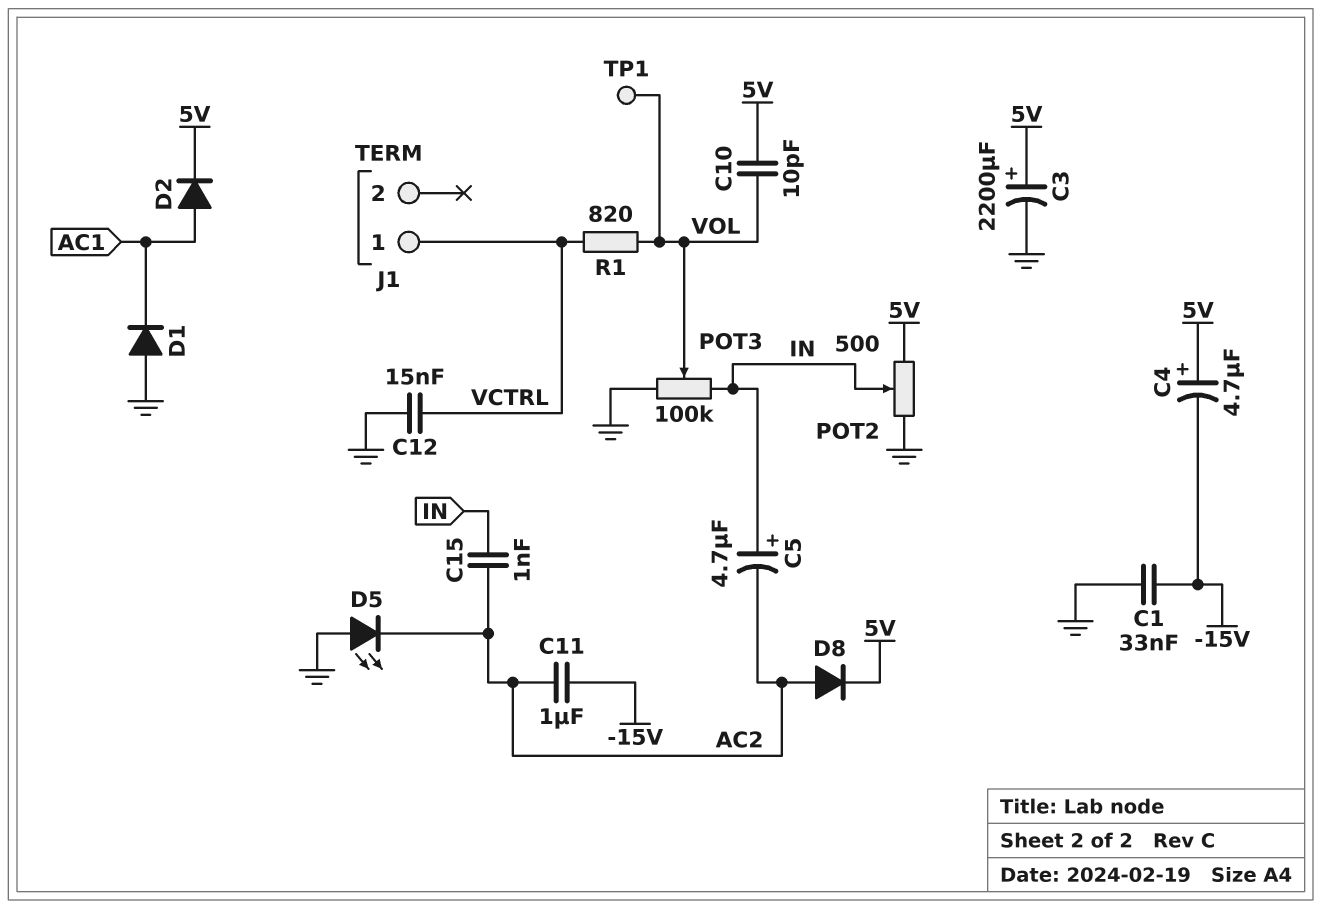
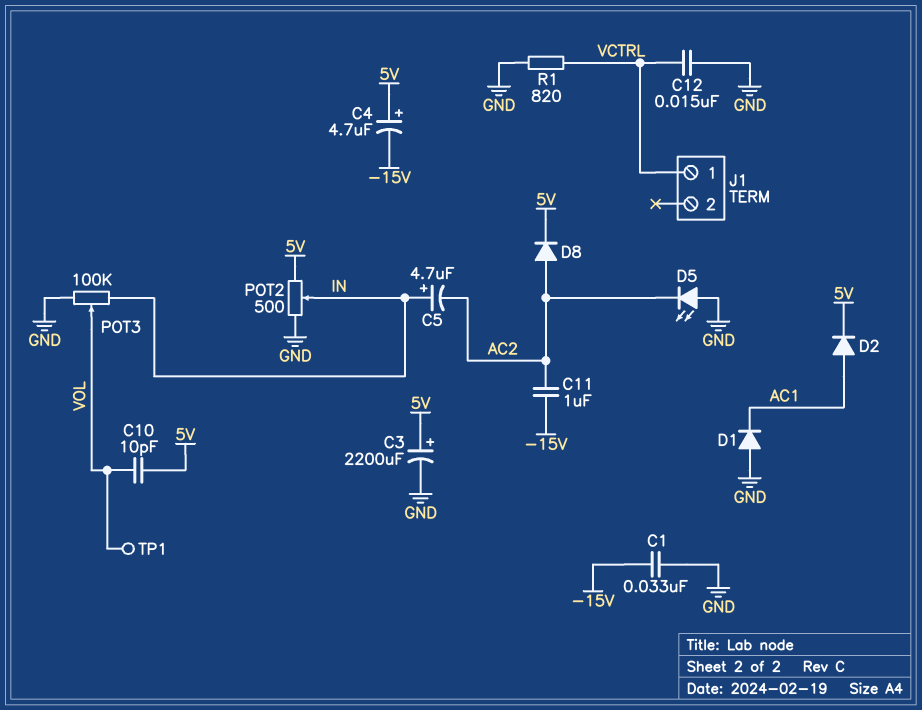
C15: 1nF (AC2, IN) -> none
R1: 820 (VCTRL, VOL) -> 820 (GND, VCTRL)

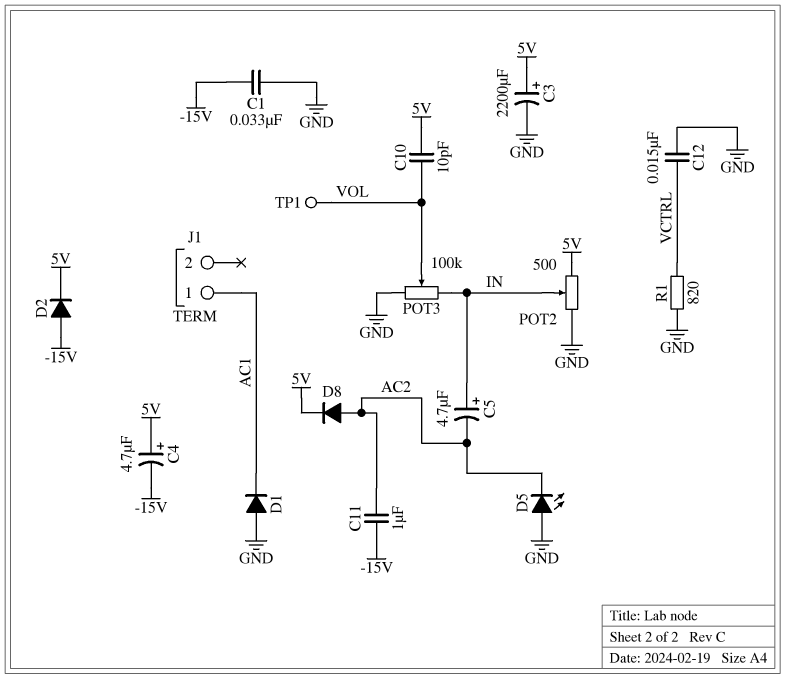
D2: diode (A AC1, K 5V) -> diode (A -15V, K 5V)
J1 pin 1: VCTRL -> AC1

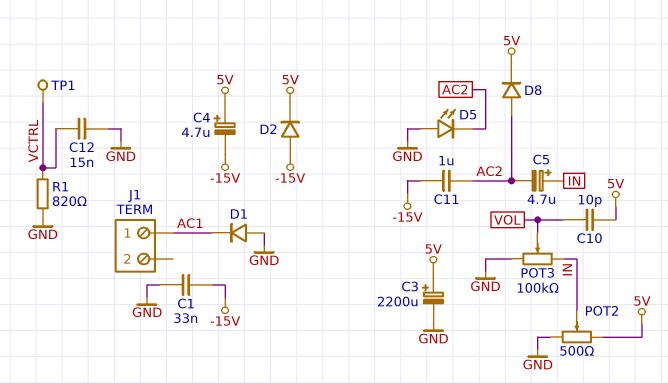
TP1: test point (VOL) -> test point (VCTRL)

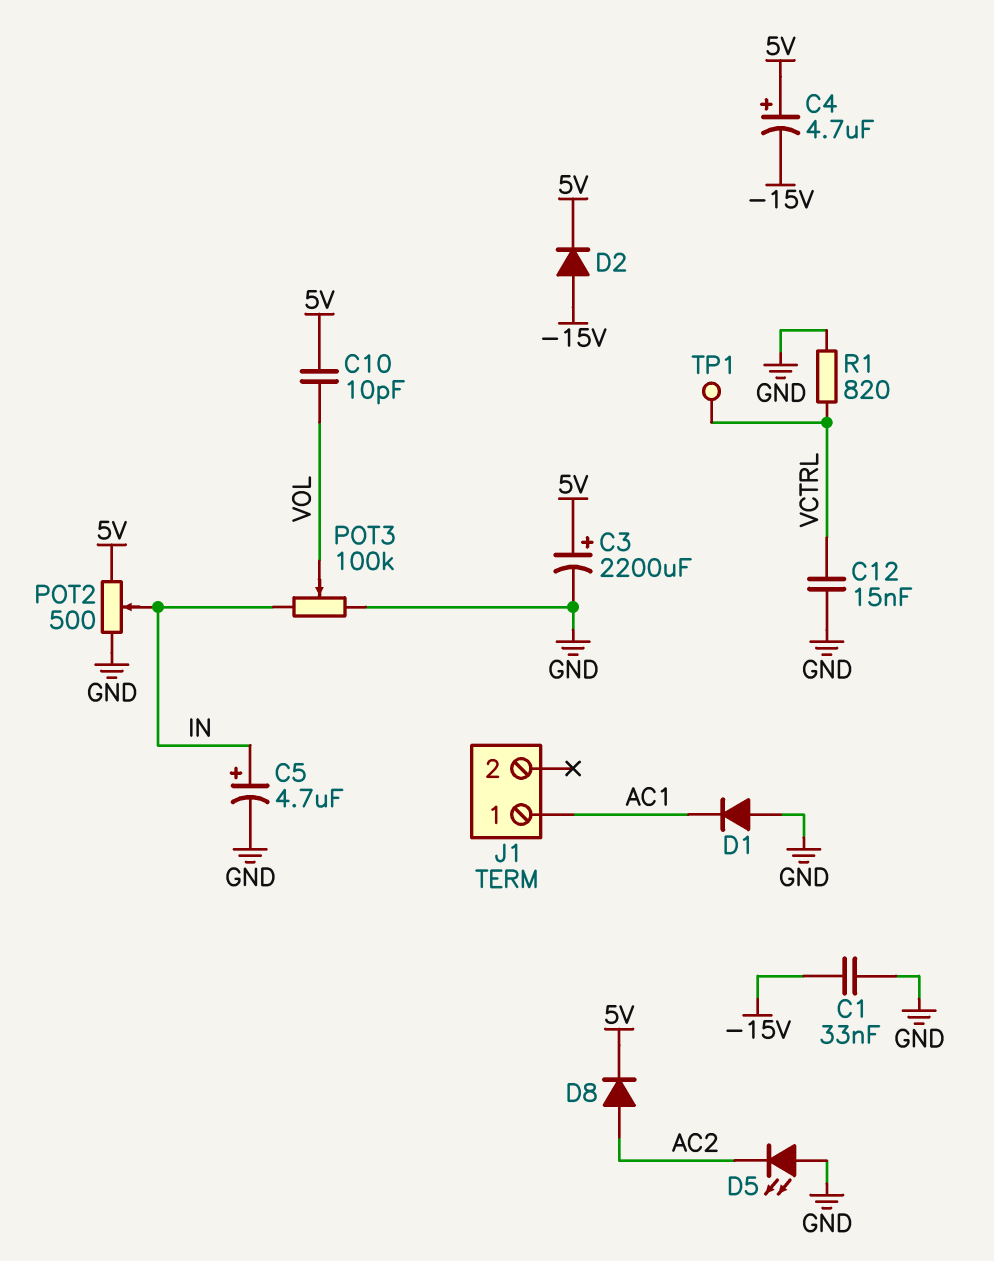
C5: 4.7uF (plus IN, minus AC2) -> 4.7uF (plus IN, minus GND)
C11: 1uF (-15V, AC2) -> none

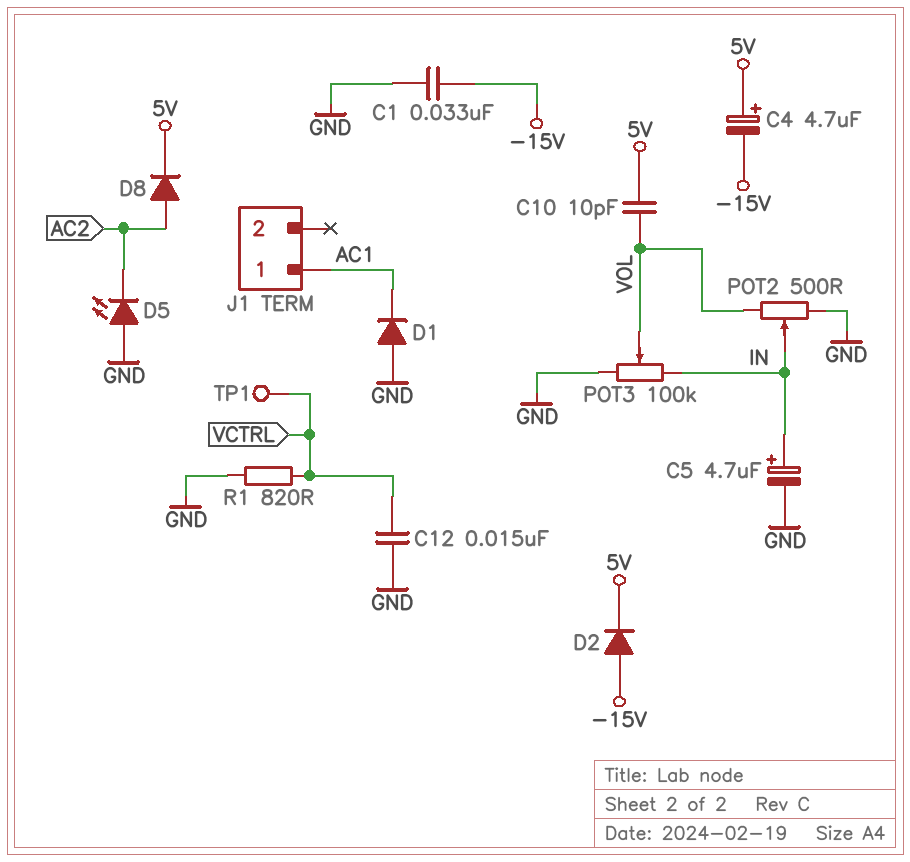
C3: 2200uF (plus 5V, minus GND) -> none
POT2: 500 (5V, GND, wiper IN) -> 500 (GND, VOL, wiper IN)

